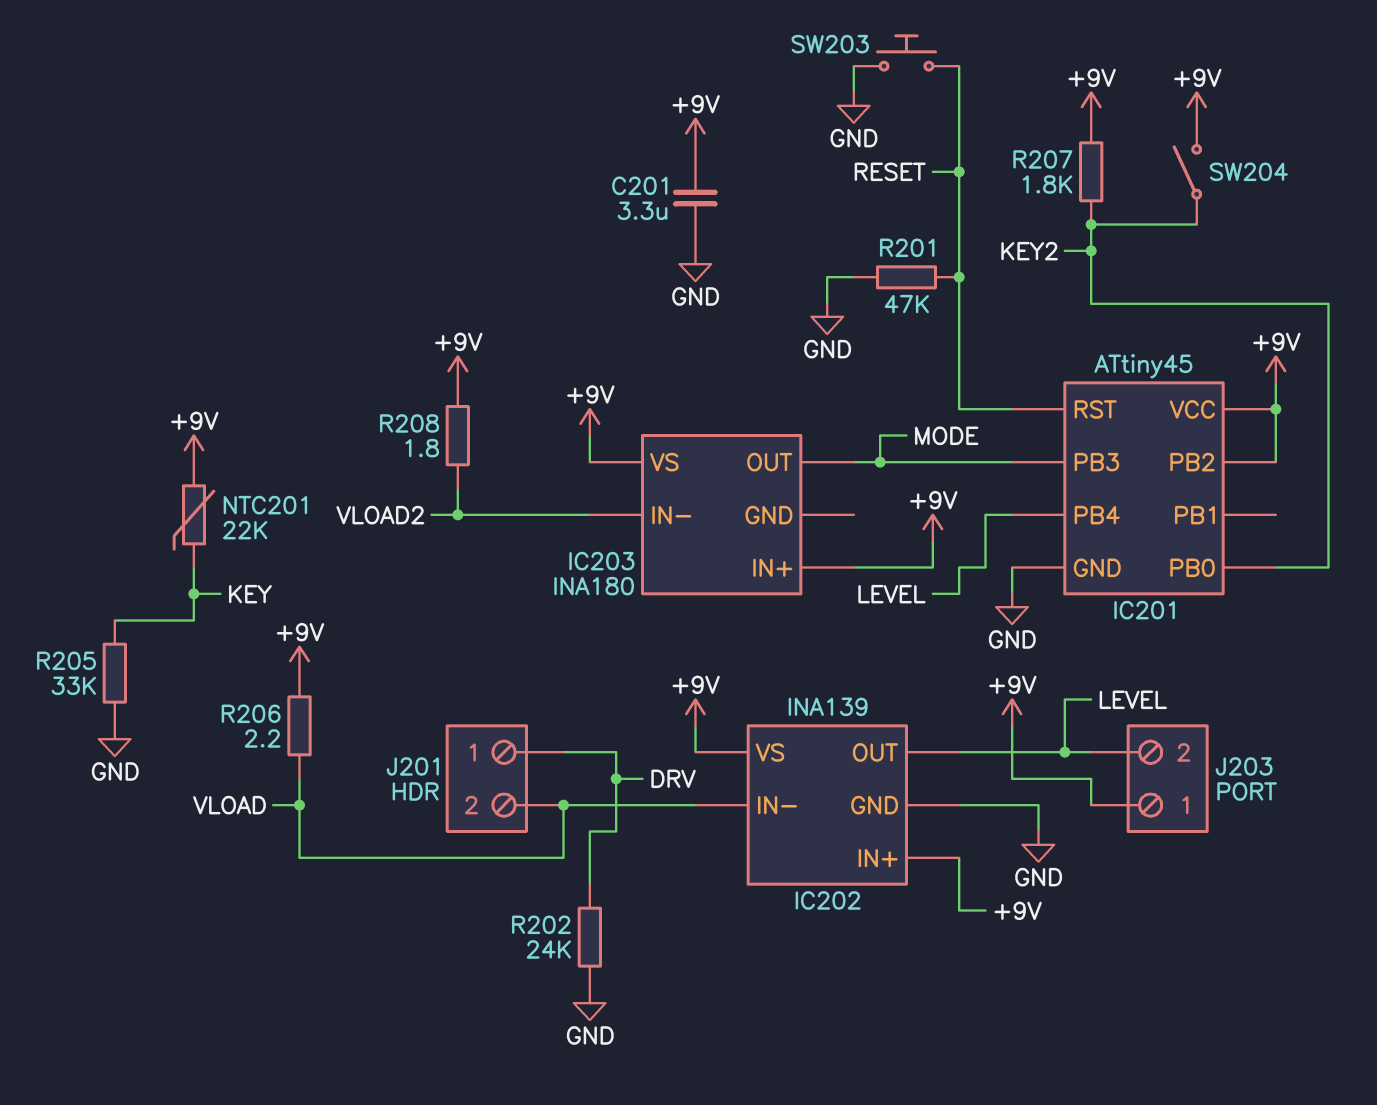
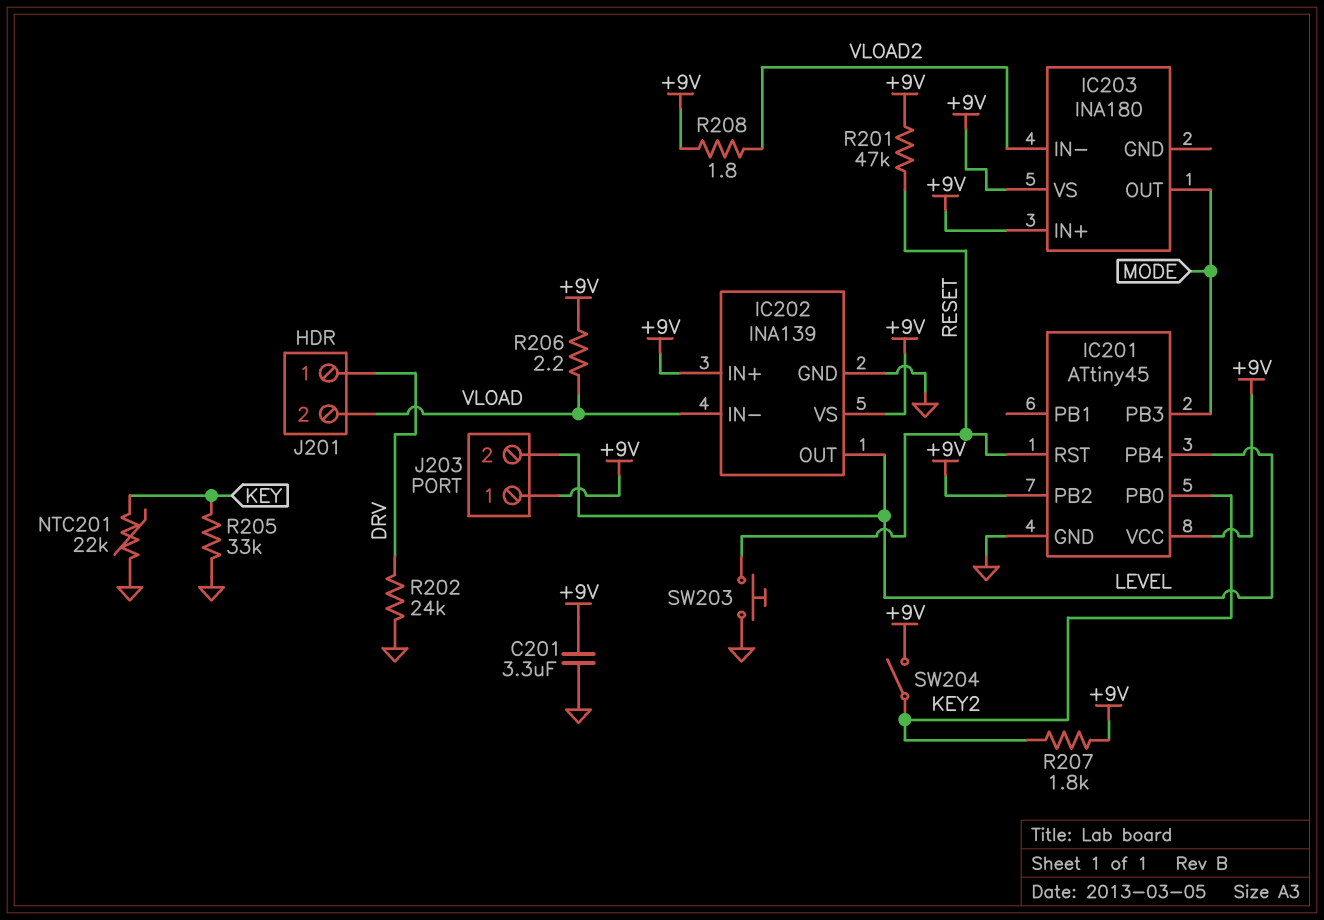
NTC201: 22k (+9V, KEY) -> 22k (GND, KEY)
R201: 47k (GND, RESET) -> 47k (+9V, RESET)

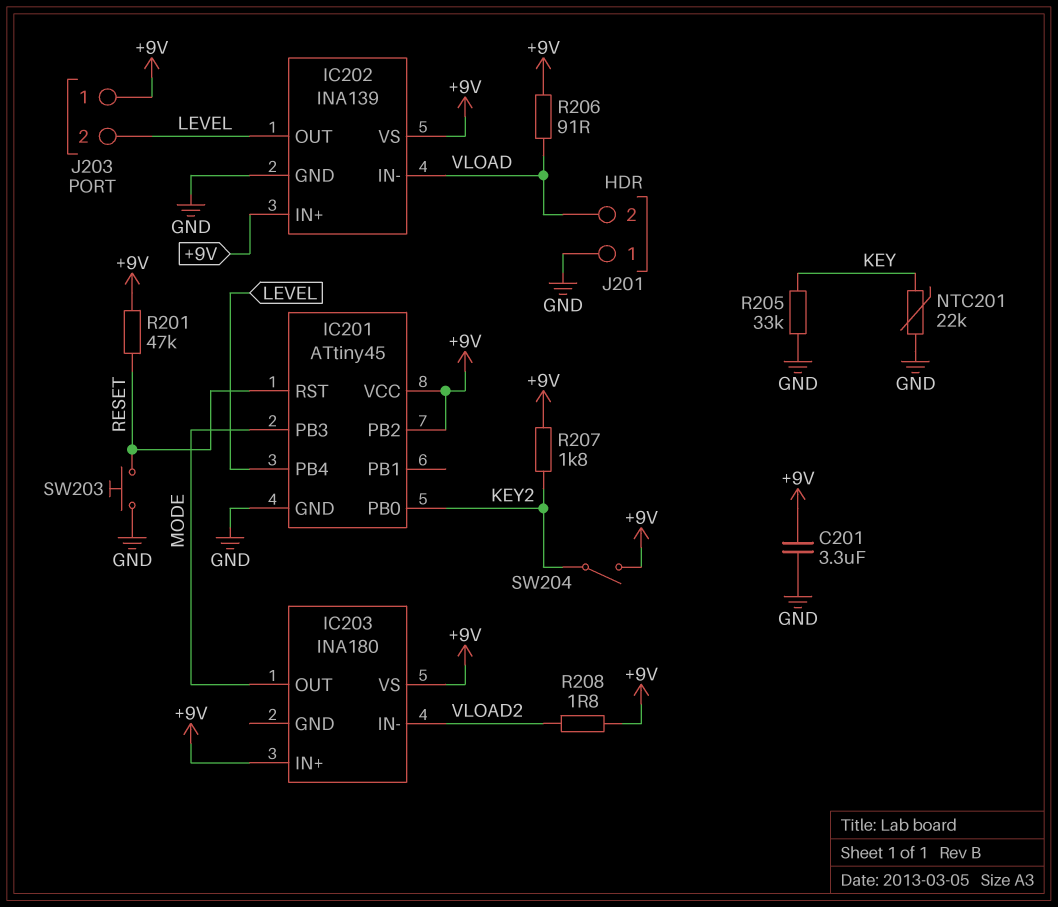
J201 pin 1: DRV -> GND
R202: 24k (DRV, GND) -> none
R206: 2.2 (+9V, VLOAD) -> 91 (+9V, VLOAD)

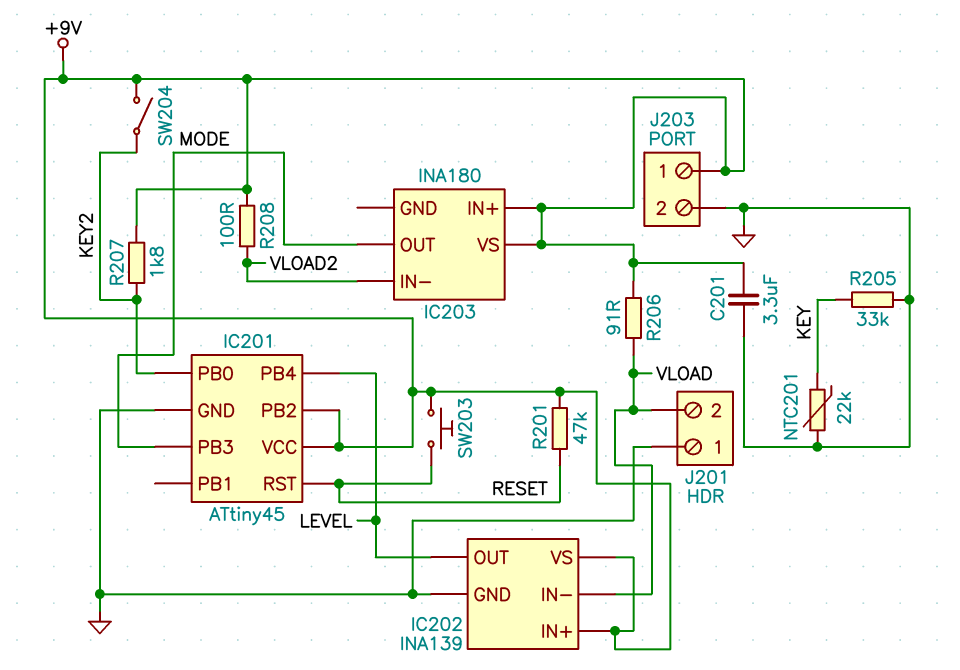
J203 pin 2: LEVEL -> GND
R208: 1.8 (+9V, VLOAD2) -> 100 (+9V, VLOAD2)
SW203: button (GND, RESET) -> button (+9V, RESET)

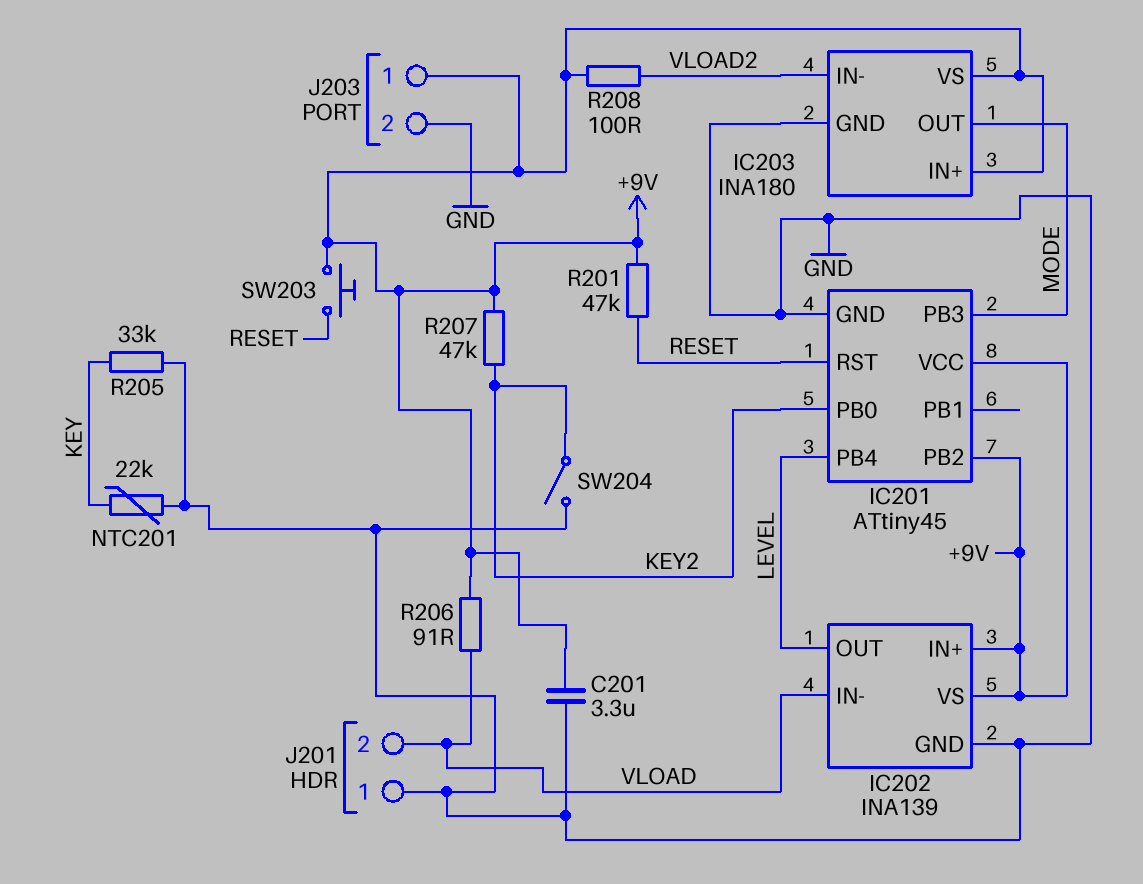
IC203 pin GND: none -> GND
R207: 1.8k (+9V, KEY2) -> 47k (+9V, KEY2)
SW204: switch (+9V, KEY2) -> switch (GND, KEY2)

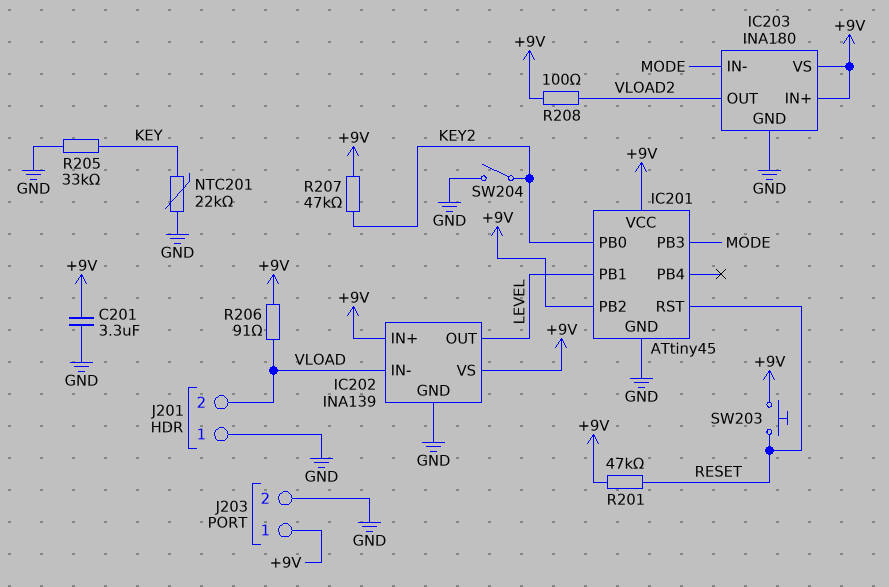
IC201 pin PB1: none -> LEVEL
IC201 pin PB4: LEVEL -> none
IC203 pin IN-: VLOAD2 -> MODE
IC203 pin OUT: MODE -> VLOAD2

